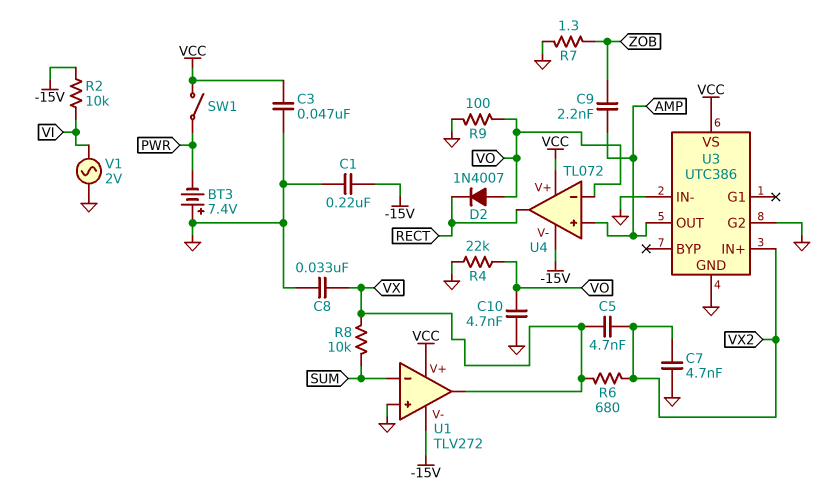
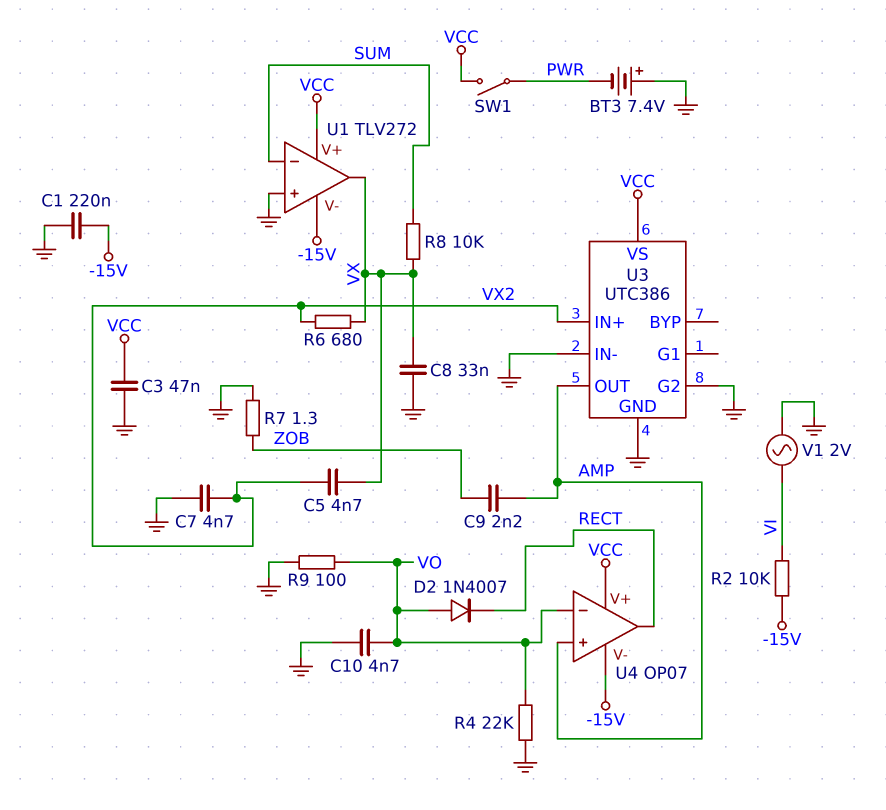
U4: TL072 -> OP07

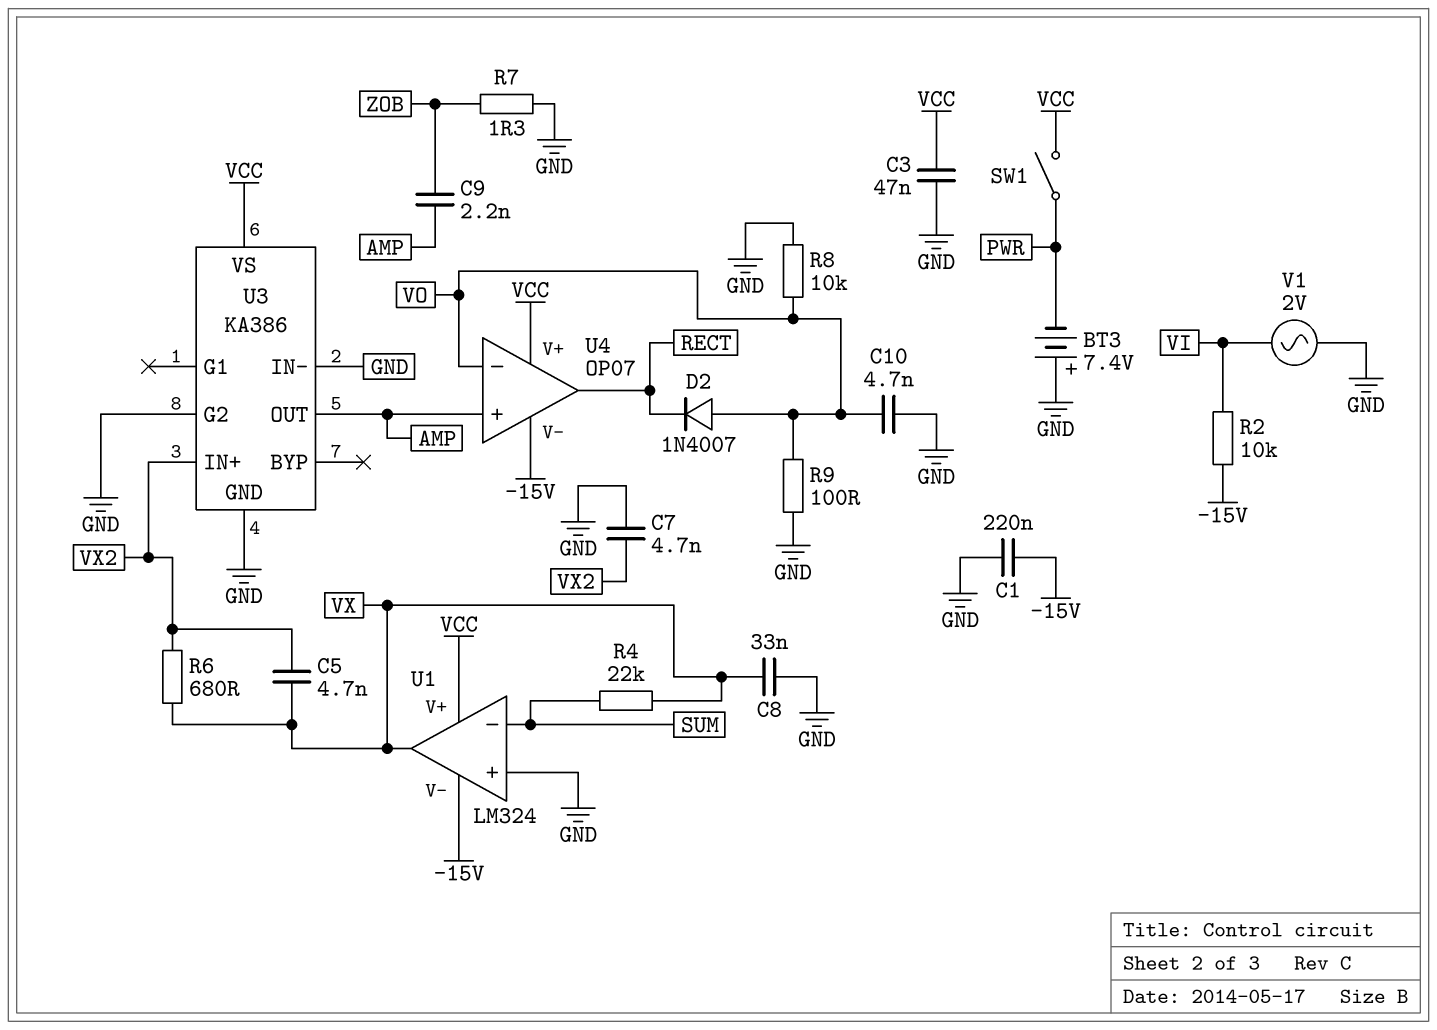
R4: 22k (GND, VO) -> 22k (SUM, VX)
R8: 10k (SUM, VX) -> 10k (GND, VO)
U1: TLV272 -> LM324
U3: UTC386 -> KA386

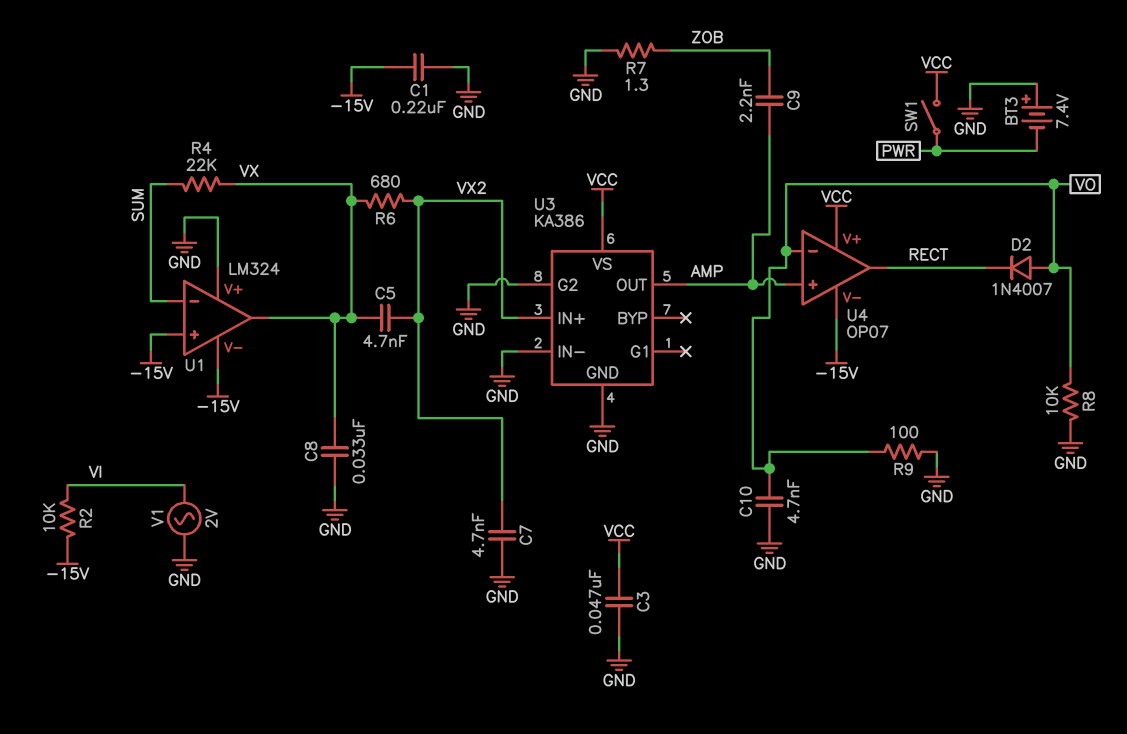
U1 pin V+: VCC -> GND
U1 pin in+: GND -> -15V

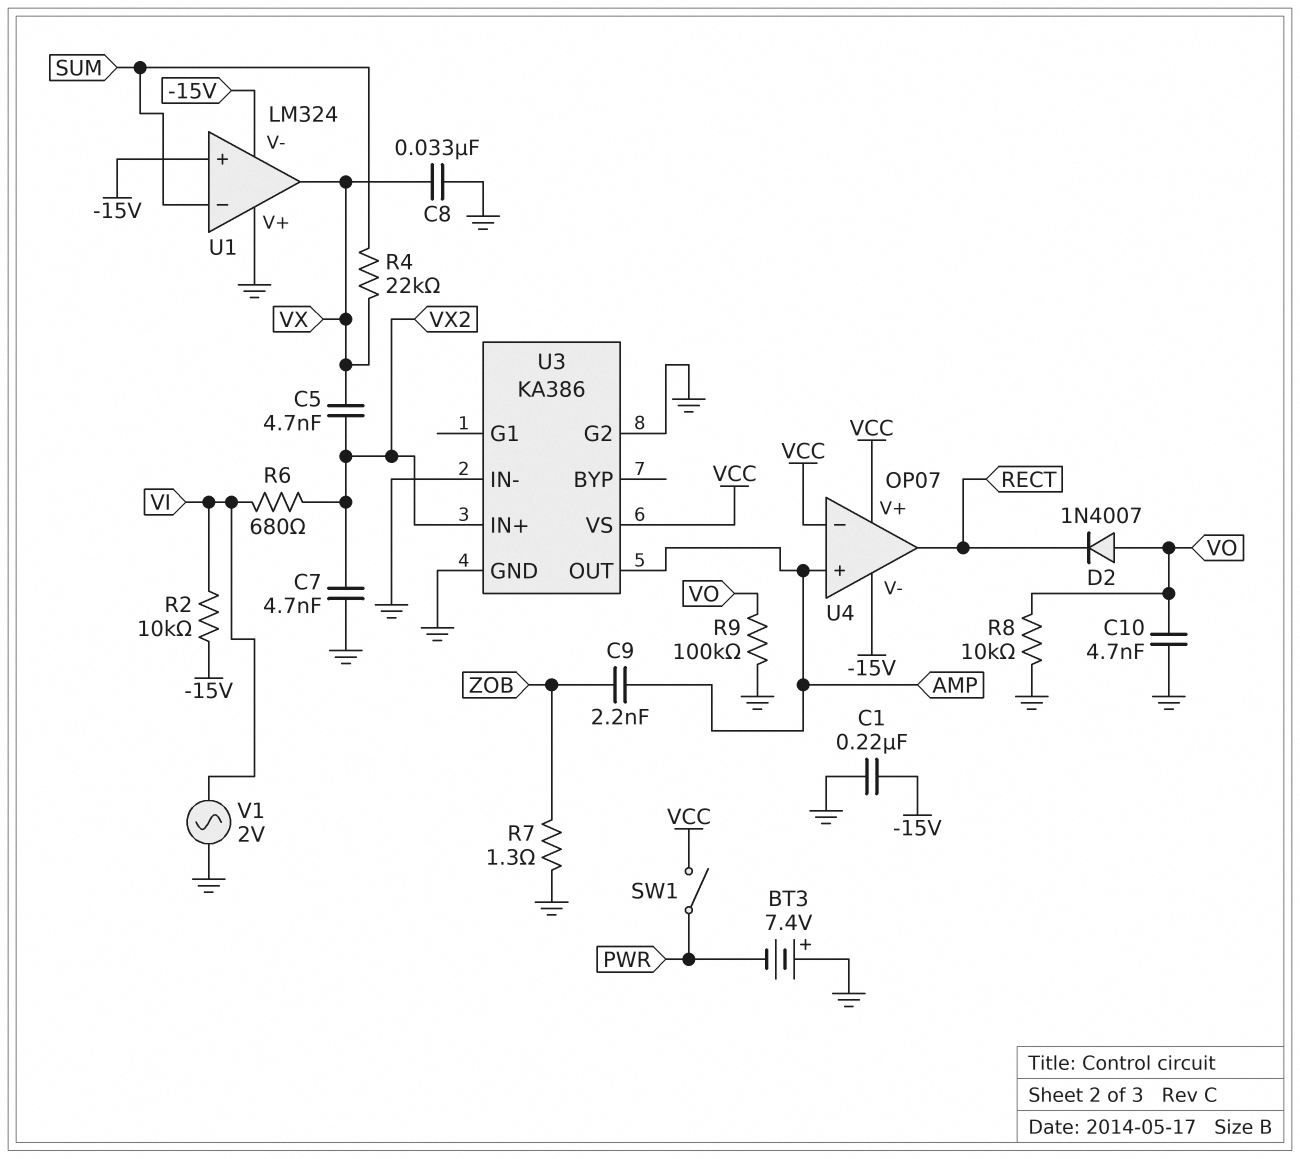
C3: 47nF (GND, VCC) -> none
R6: 680 (VX, VX2) -> 680 (VI, VX2)
R9: 100 (GND, VO) -> 100k (GND, VO)
U4 pin in-: VO -> VCC

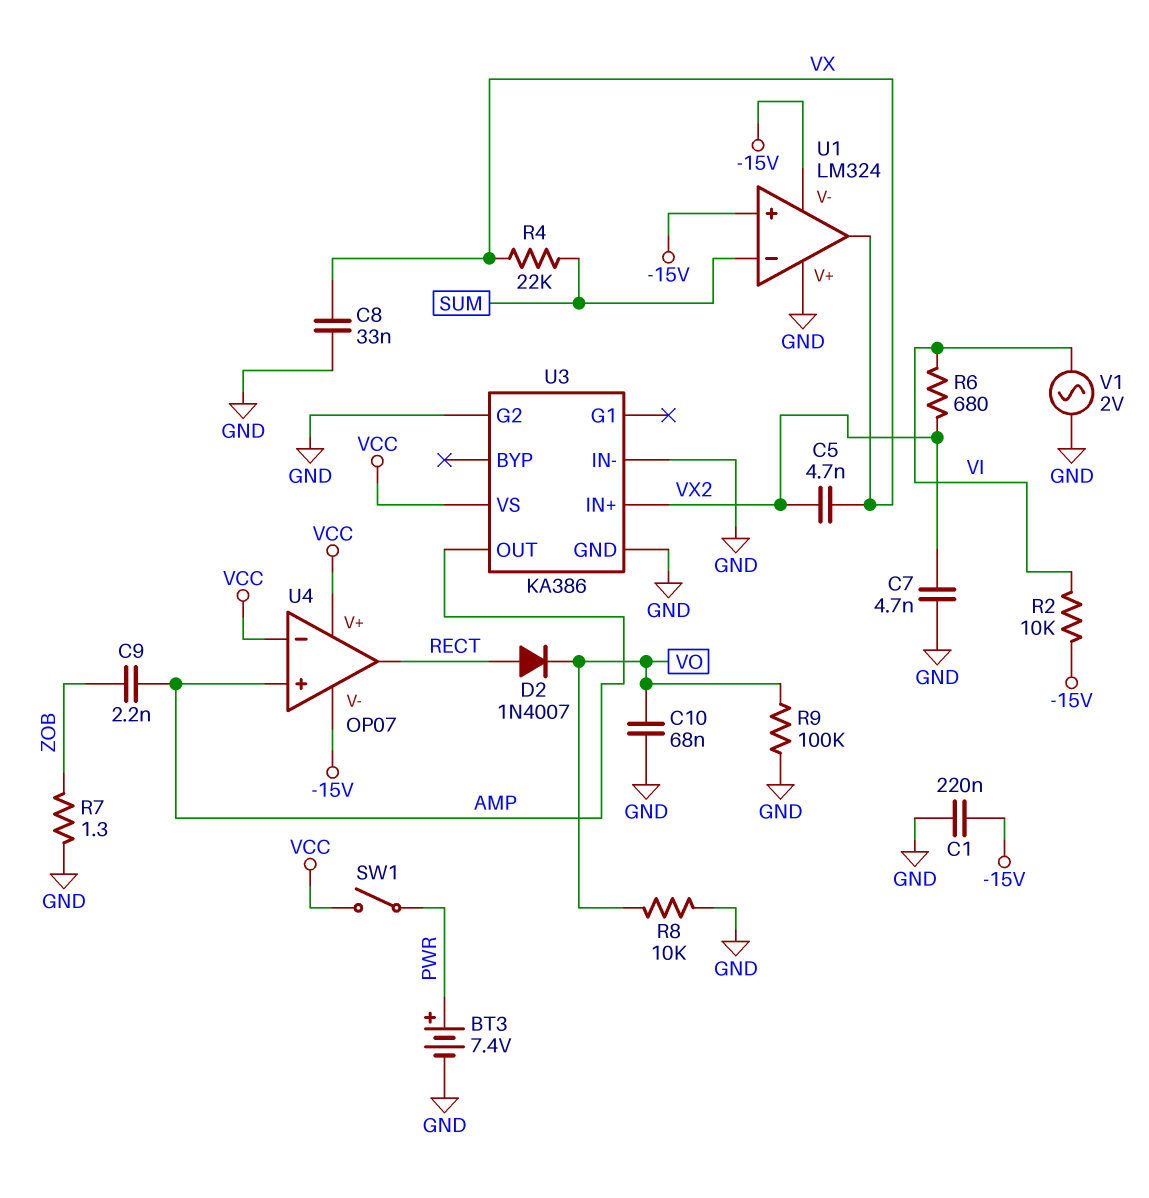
BT3: 7.4V (plus GND, minus PWR) -> 7.4V (plus PWR, minus GND)
C10: 4.7nF (GND, VO) -> 68nF (GND, VO)
D2: diode 1N4007 (A VO, K RECT) -> diode 1N4007 (A RECT, K VO)

